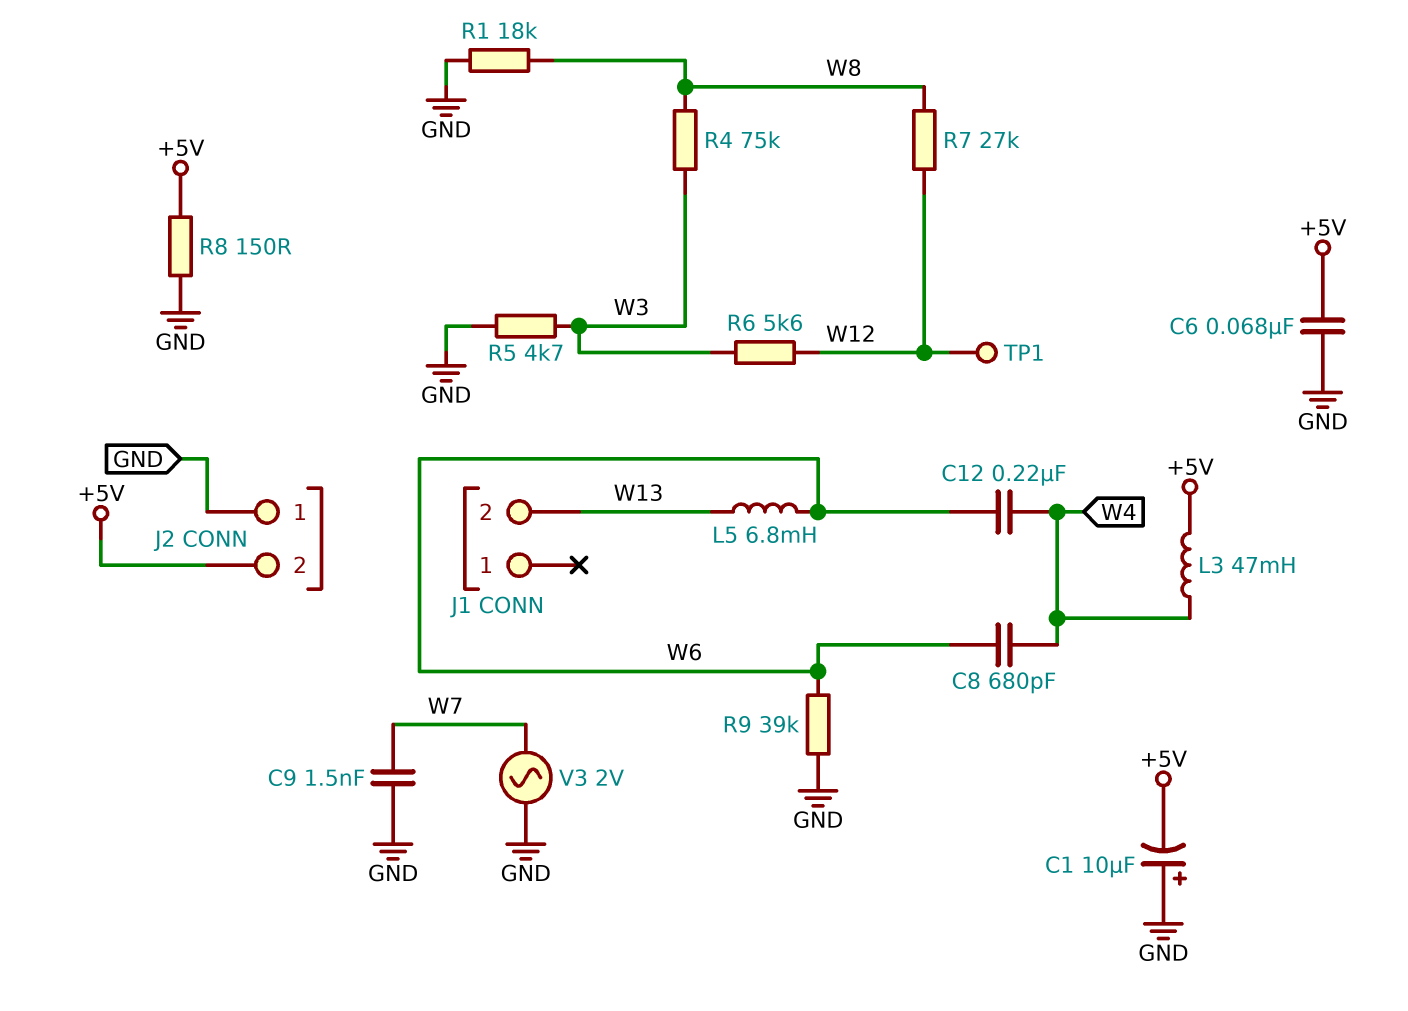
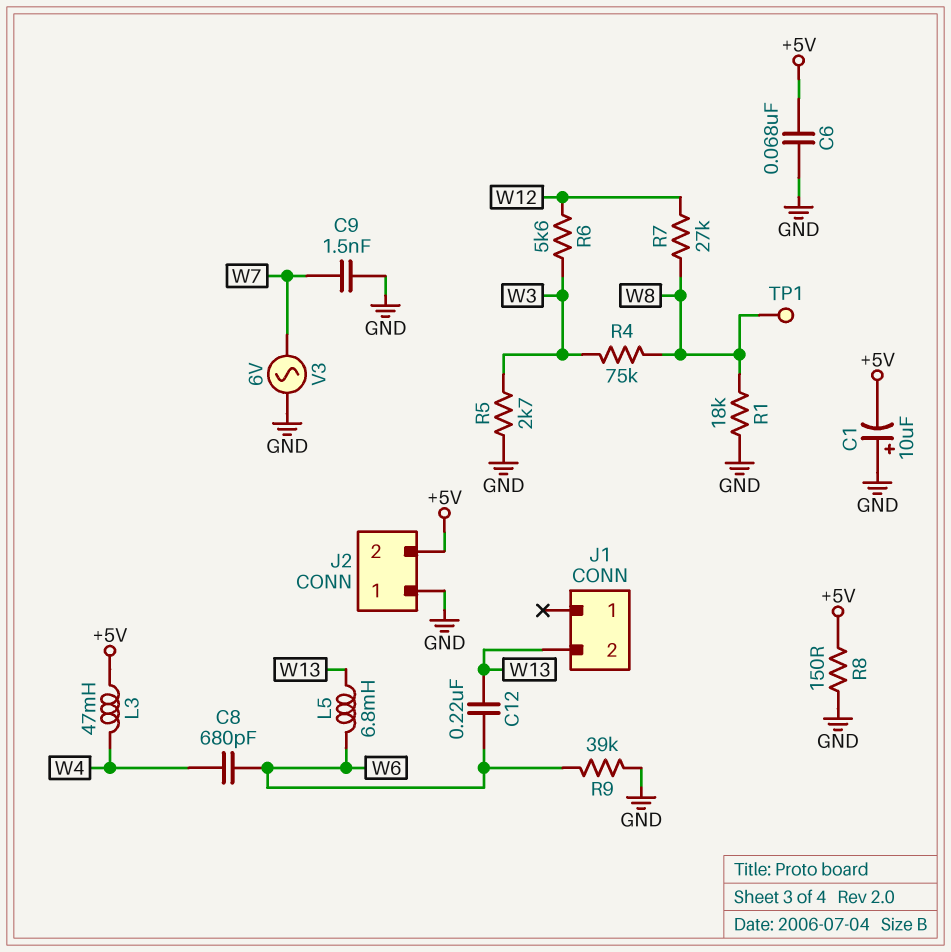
C12: 220nF (W4, W6) -> 220nF (W6, W13)
R5: 4.7k (GND, W3) -> 2.7k (GND, W3)
TP1: test point (W12) -> test point (W8)
V3: AC 2V (GND, W7) -> AC 6V (GND, W7)

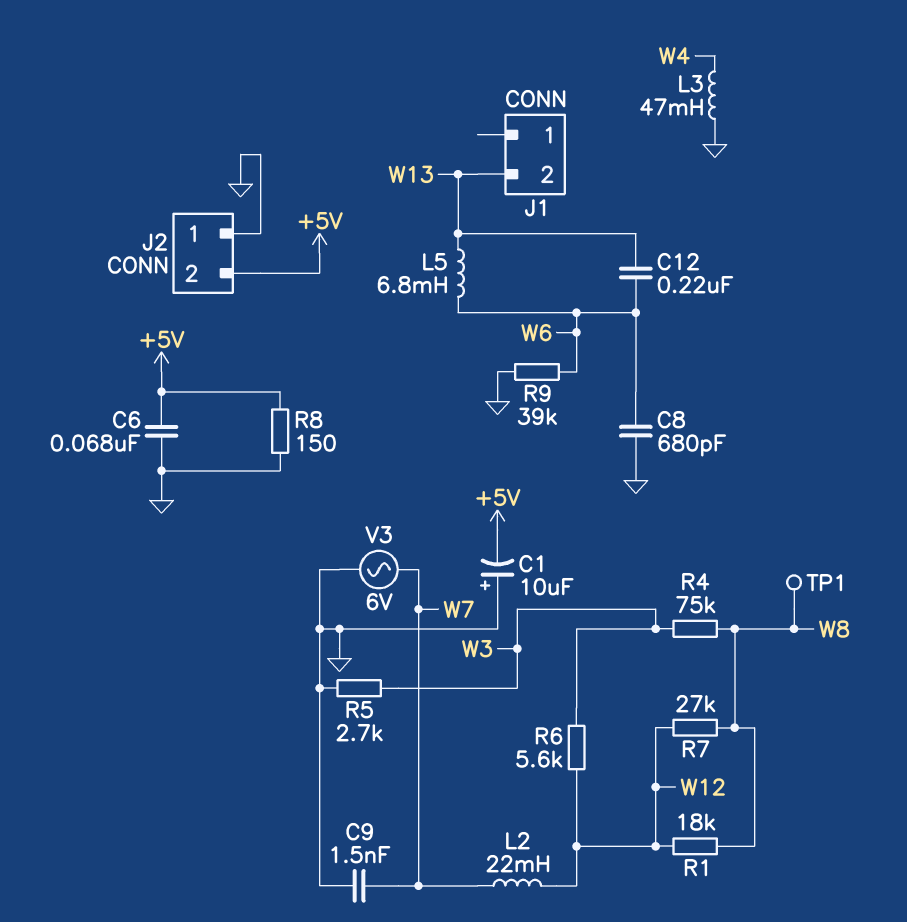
C8: 680pF (W4, W6) -> 680pF (GND, W6)
L2: none -> 22mH (W7, W12)
L3: 47mH (+5V, W4) -> 47mH (GND, W4)
R1: 18k (GND, W8) -> 18k (W8, W12)

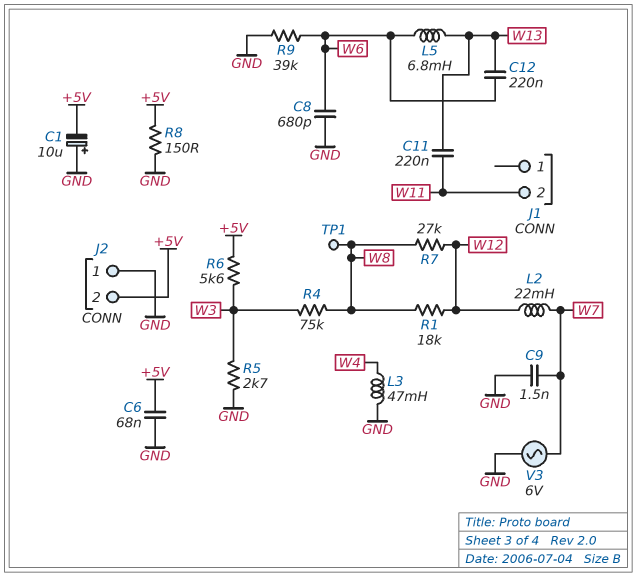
C11: none -> 220nF (W11, W13)
J1 pin 2: W13 -> W11
R6: 5.6k (W3, W12) -> 5.6k (+5V, W3)

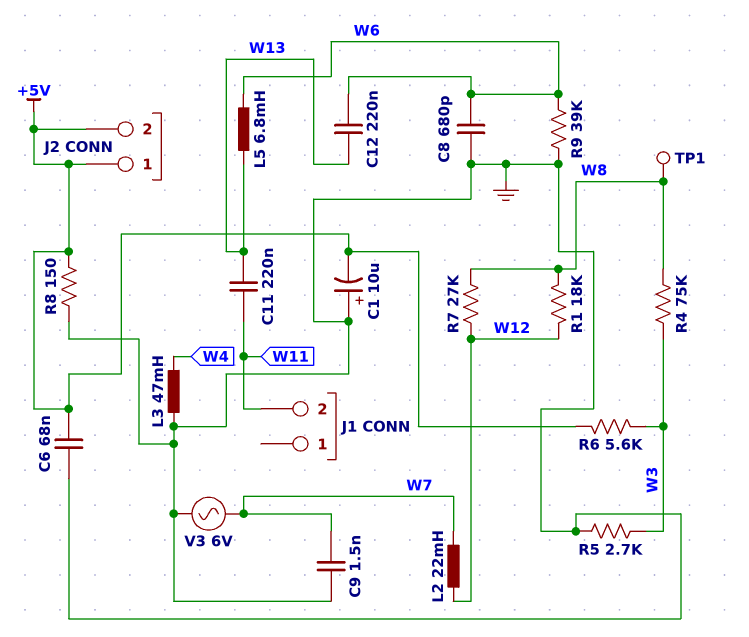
J2 pin 1: GND -> +5V

